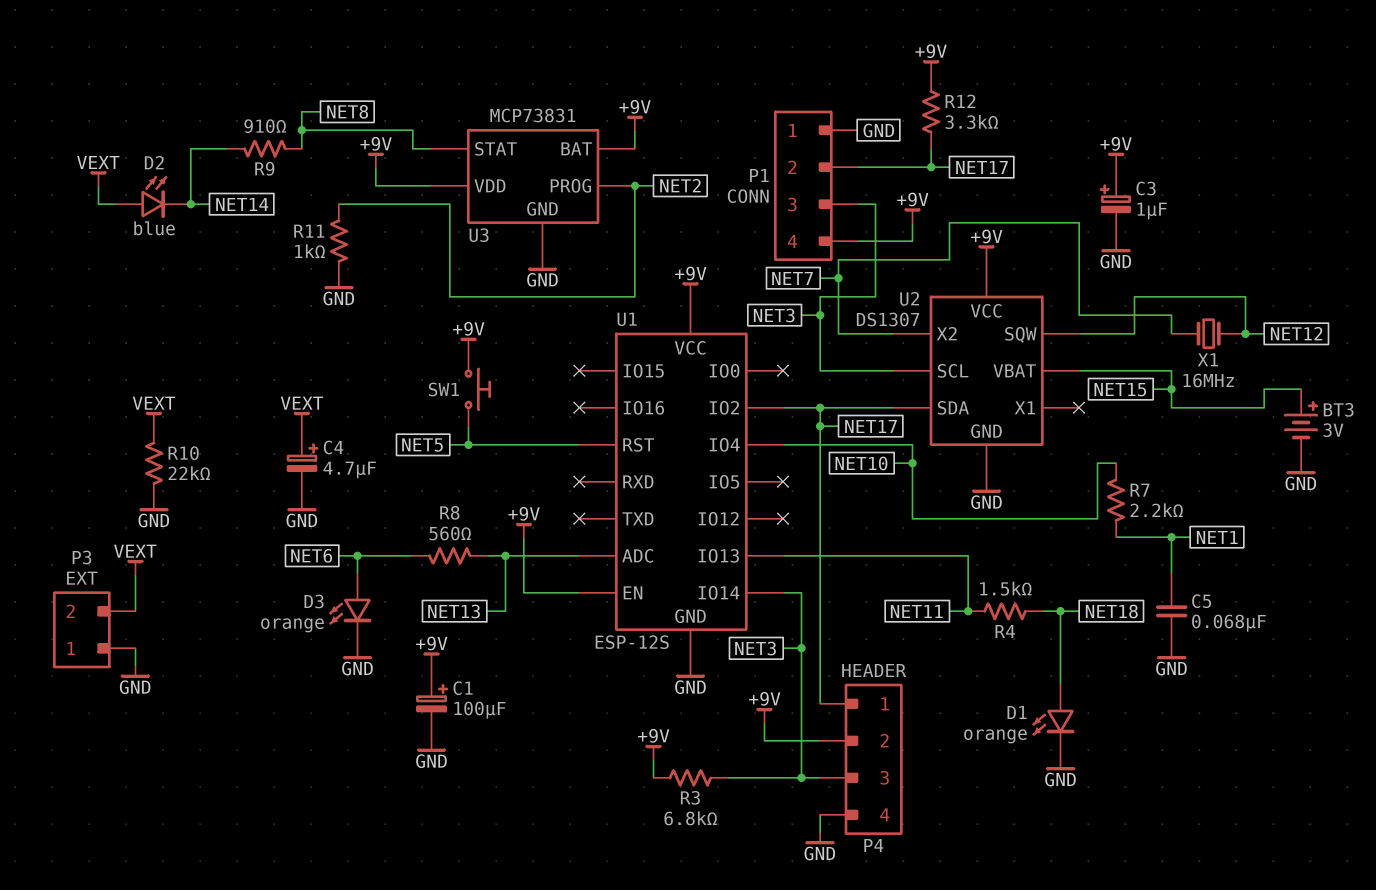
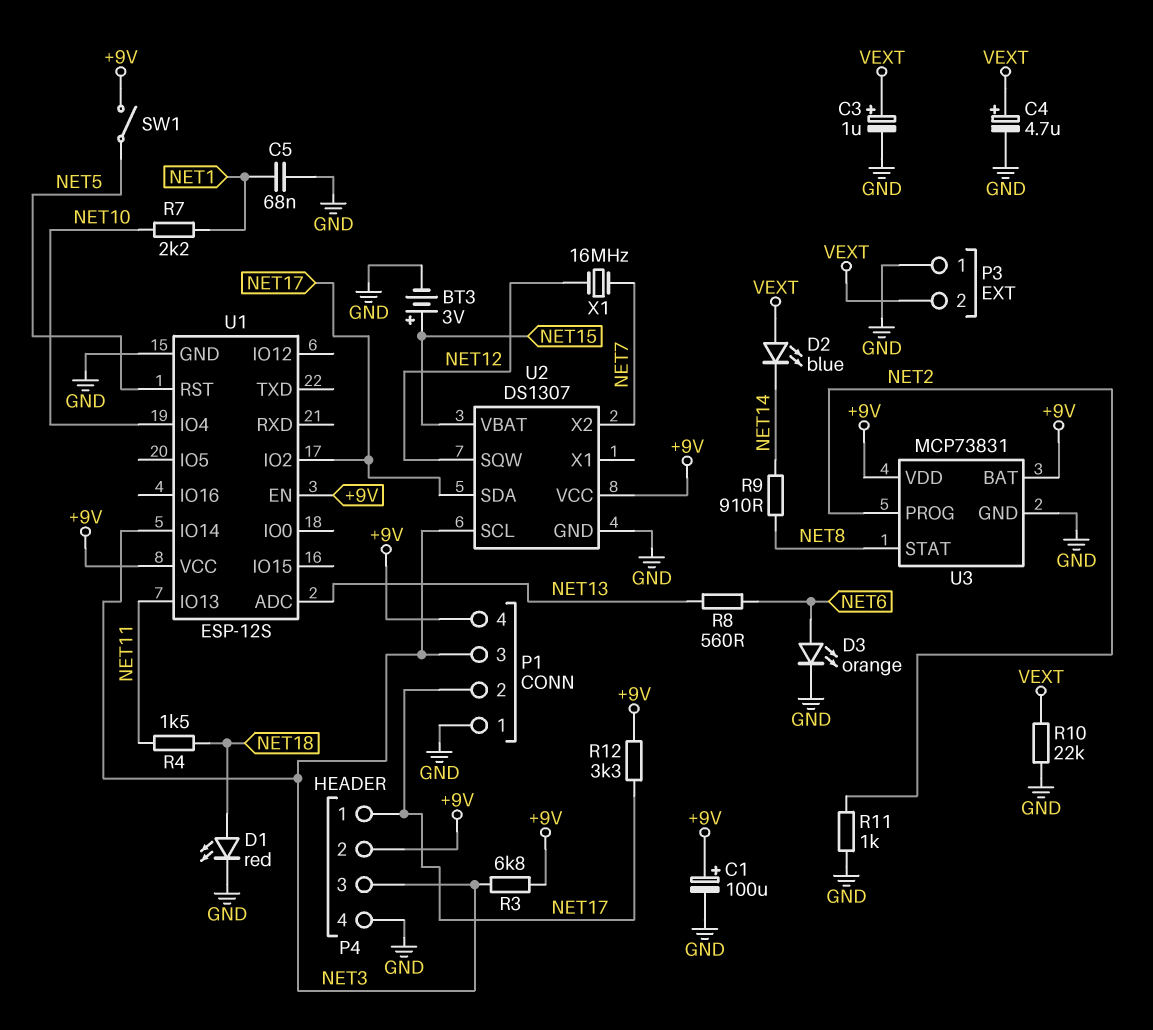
C3: 1uF (plus +9V, minus GND) -> 1uF (plus VEXT, minus GND)
D1: LED orange (A NET18, K GND) -> LED red (A NET18, K GND)
SW1: button (+9V, NET5) -> switch (+9V, NET5)

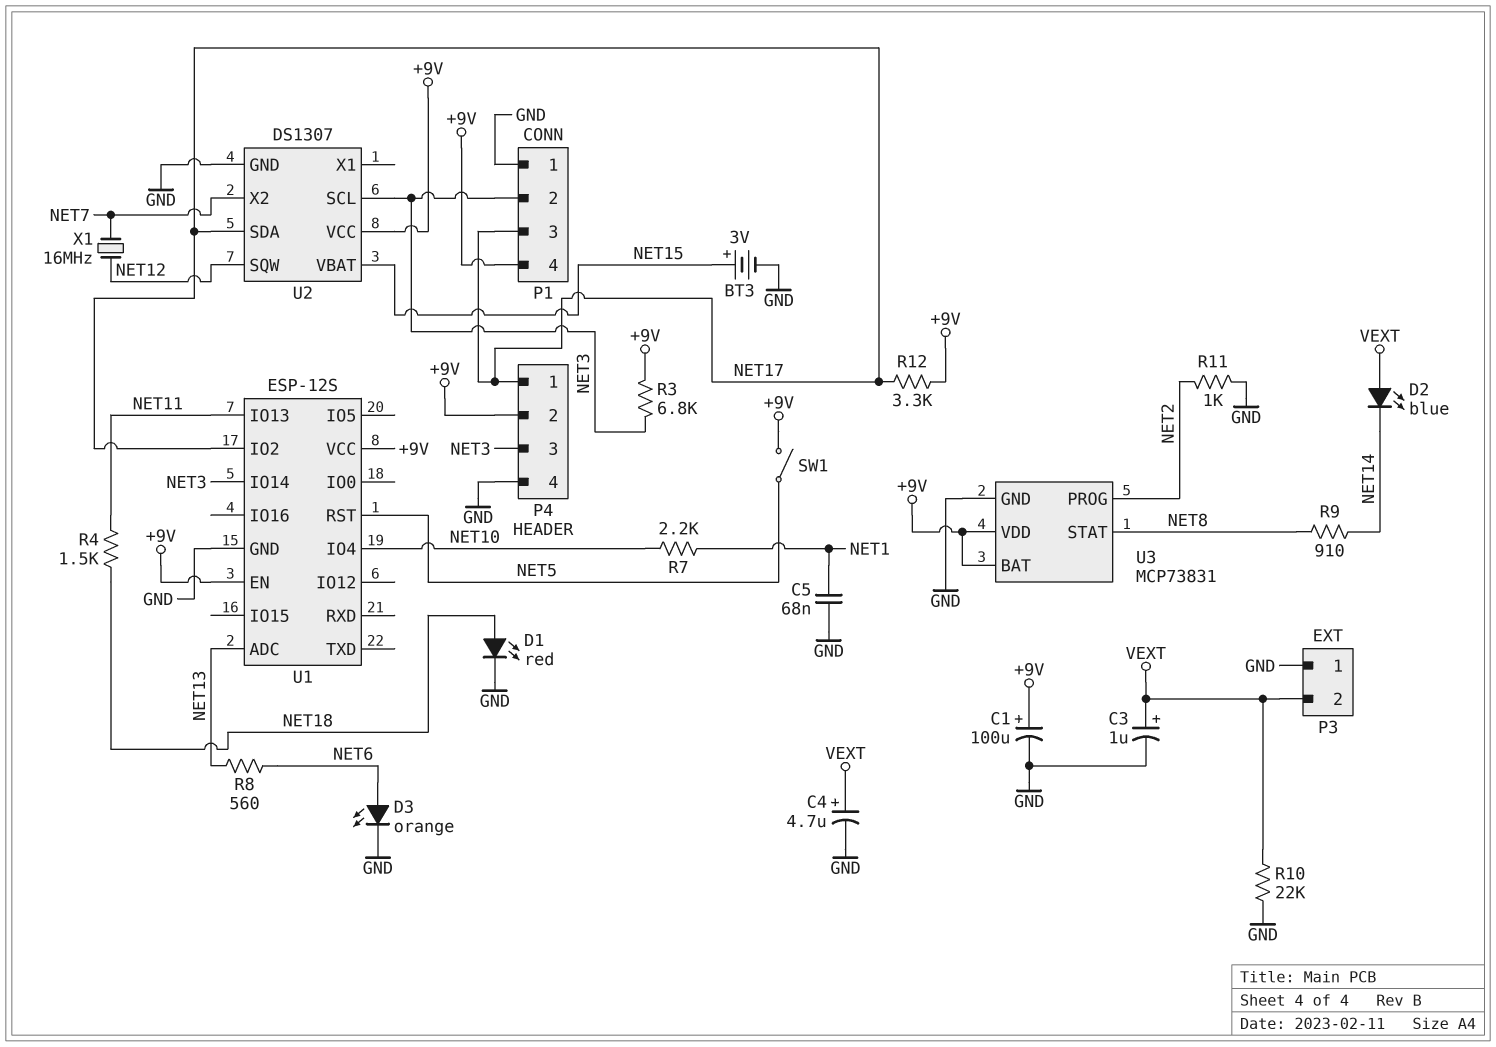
P1 pin 2: NET17 -> NET3
P1 pin 3: NET3 -> NET17

